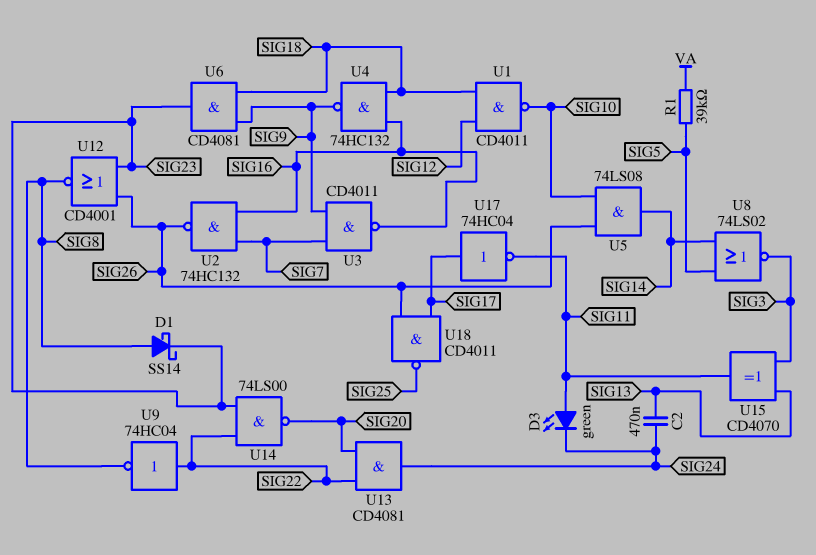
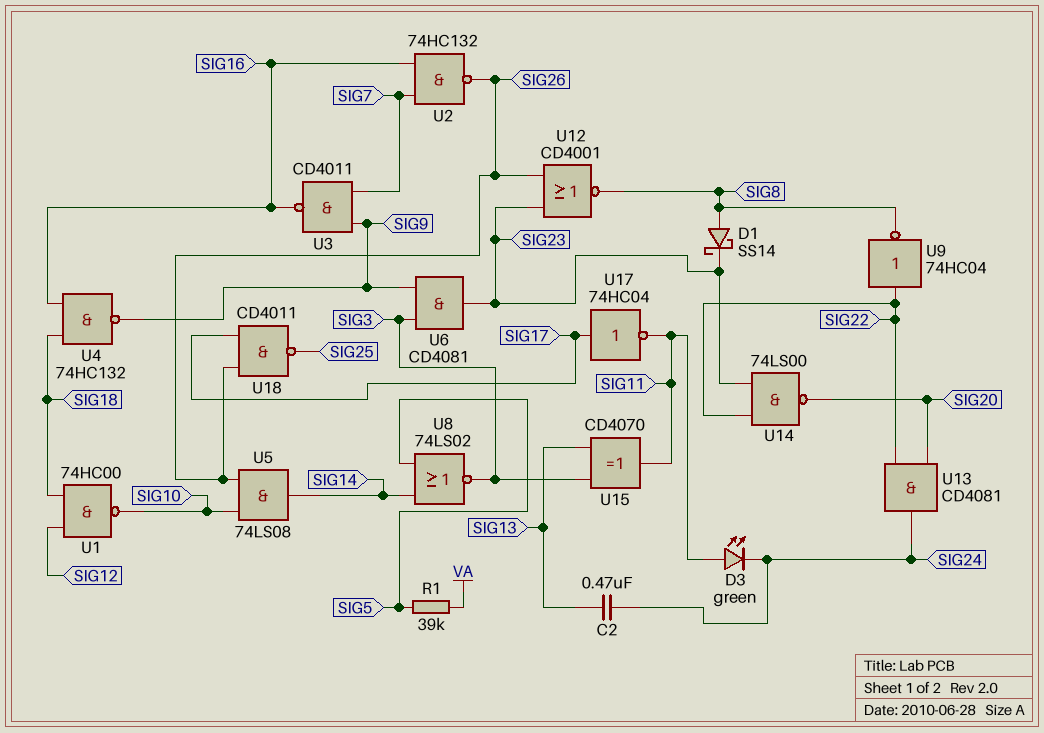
U1: NAND CD4011 (in SIG12, in SIG18, out SIG10) -> NAND 74HC00 (in SIG12, in SIG18, out SIG10)
U6: AND CD4081 (in SIG9, in SIG18, out SIG23) -> AND CD4081 (in SIG3, in SIG9, out SIG23)

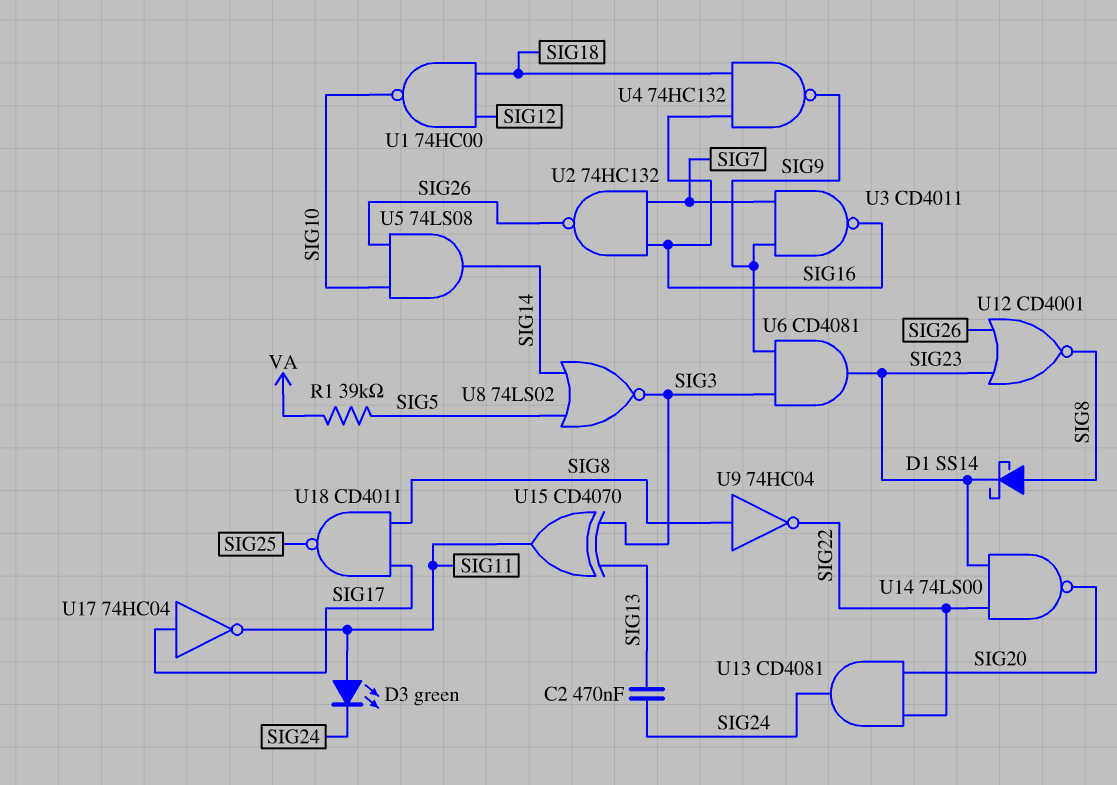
U9: NOT 74HC04 (in SIG22, out SIG8) -> NOT 74HC04 (in SIG8, out SIG22)
U18: NAND CD4011 (in SIG17, in SIG26, out SIG25) -> NAND CD4011 (in SIG8, in SIG17, out SIG25)

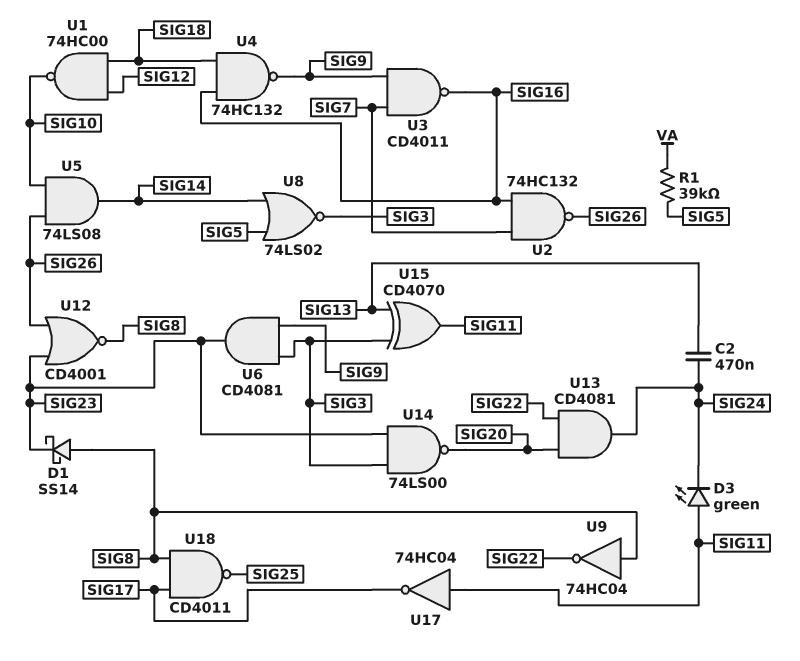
U14: NAND 74LS00 (in SIG22, in SIG23, out SIG20) -> NAND 74LS00 (in SIG3, in SIG23, out SIG20)
U17: NOT 74HC04 (in SIG17, out SIG11) -> NOT 74HC04 (in SIG11, out SIG17)

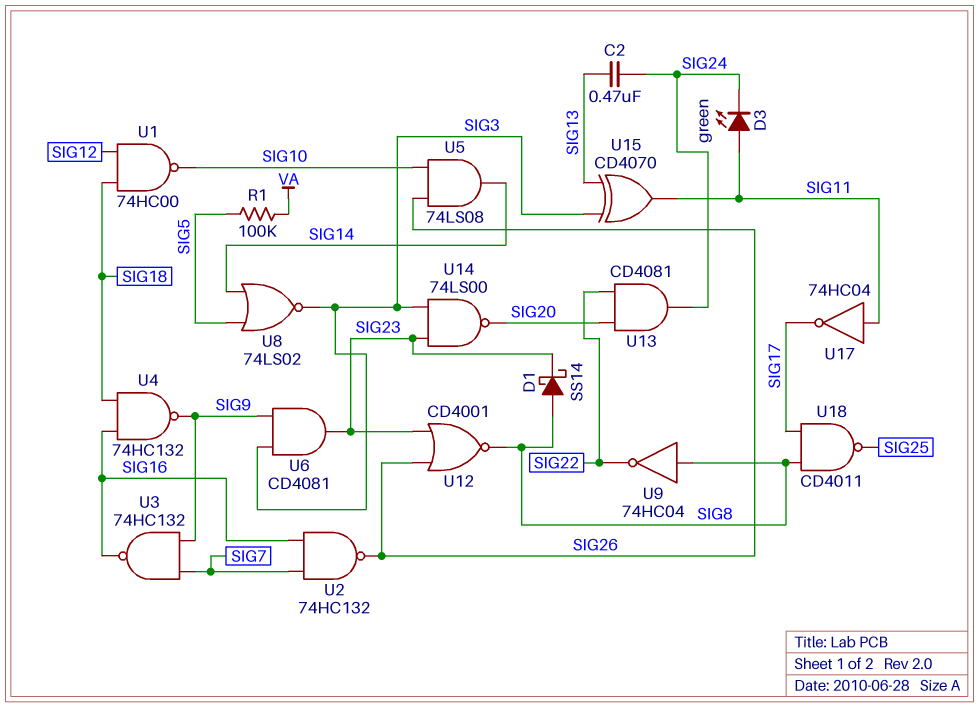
R1: 39k (SIG5, VA) -> 100k (SIG5, VA)
U3: NAND CD4011 (in SIG7, in SIG9, out SIG16) -> NAND 74HC132 (in SIG7, in SIG9, out SIG16)

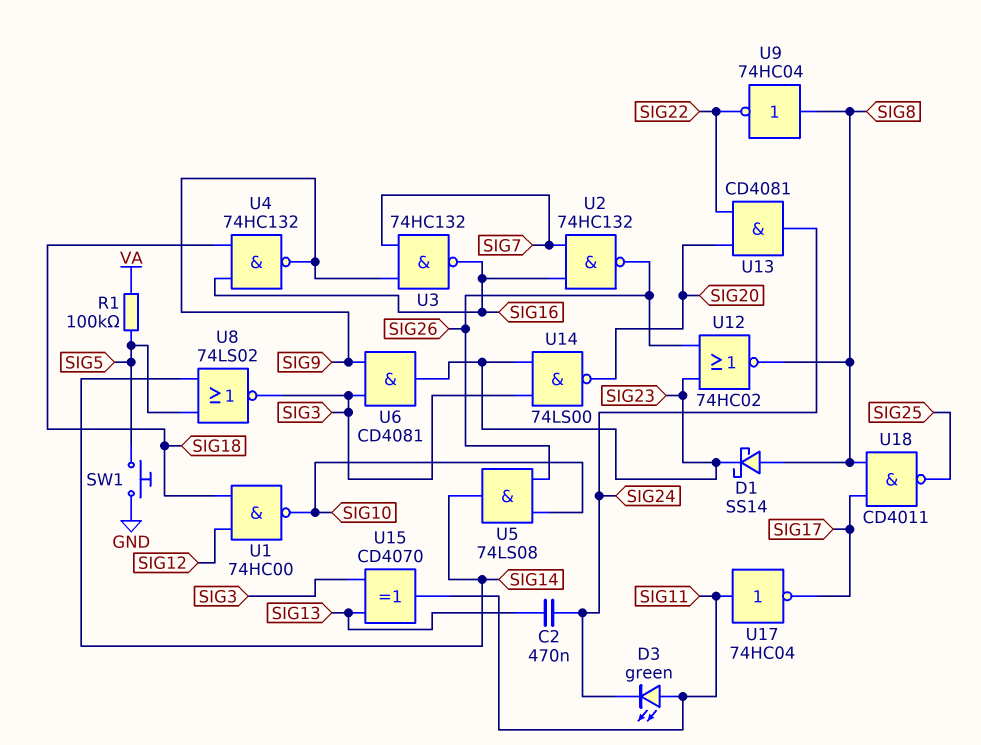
SW1: none -> button (GND, SIG5)
U12: NOR CD4001 (in SIG23, in SIG26, out SIG8) -> NOR 74HC02 (in SIG23, in SIG26, out SIG8)

